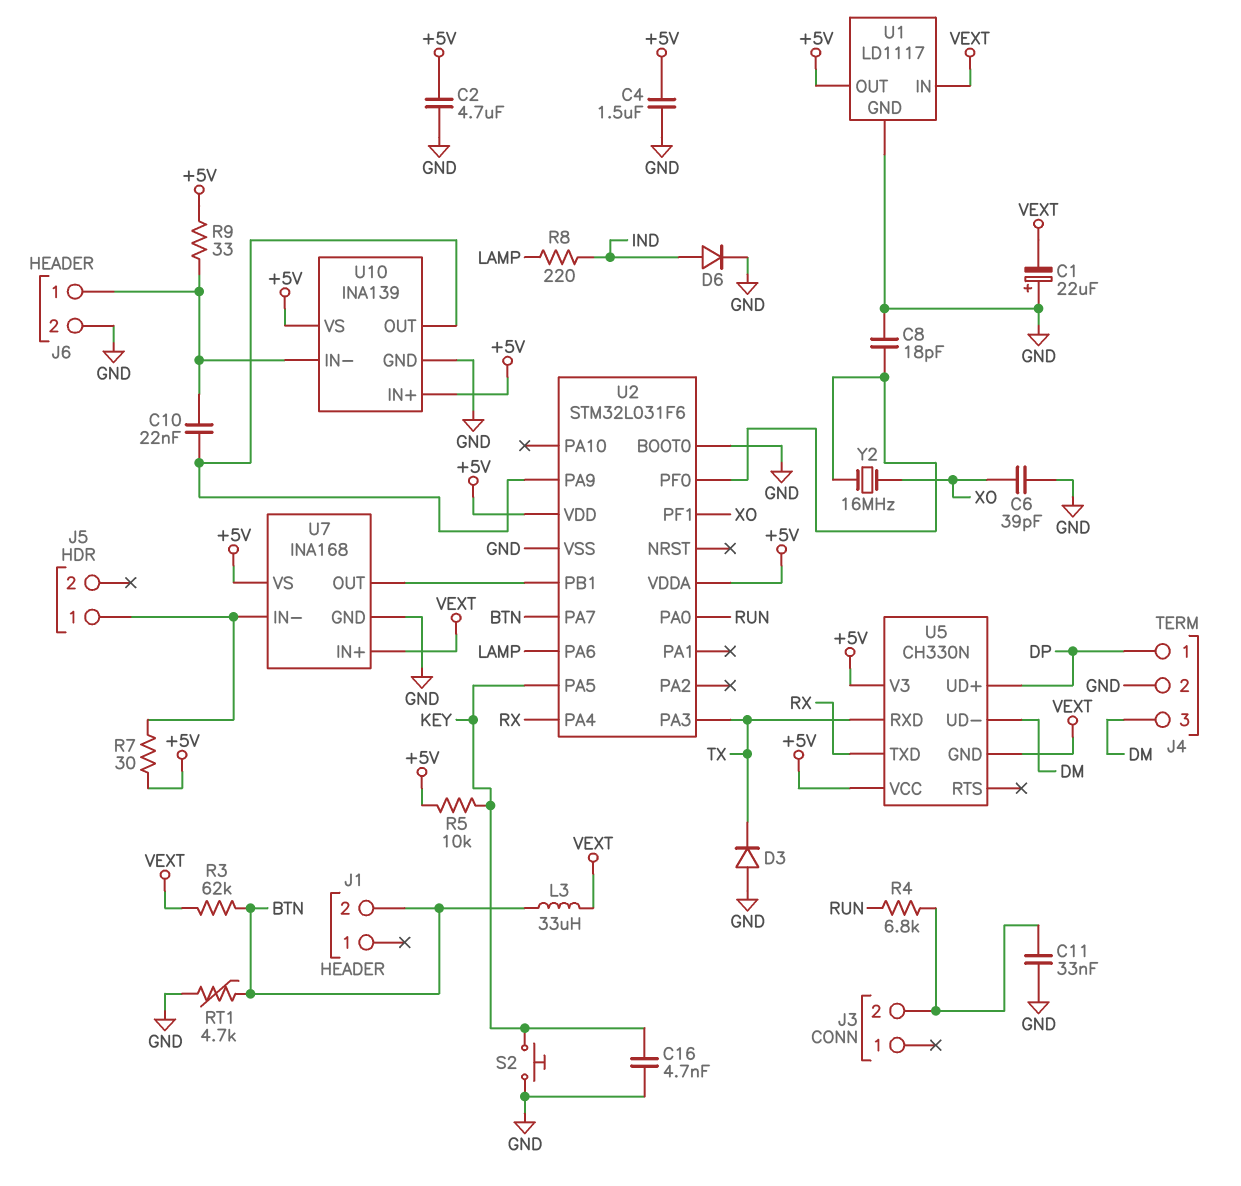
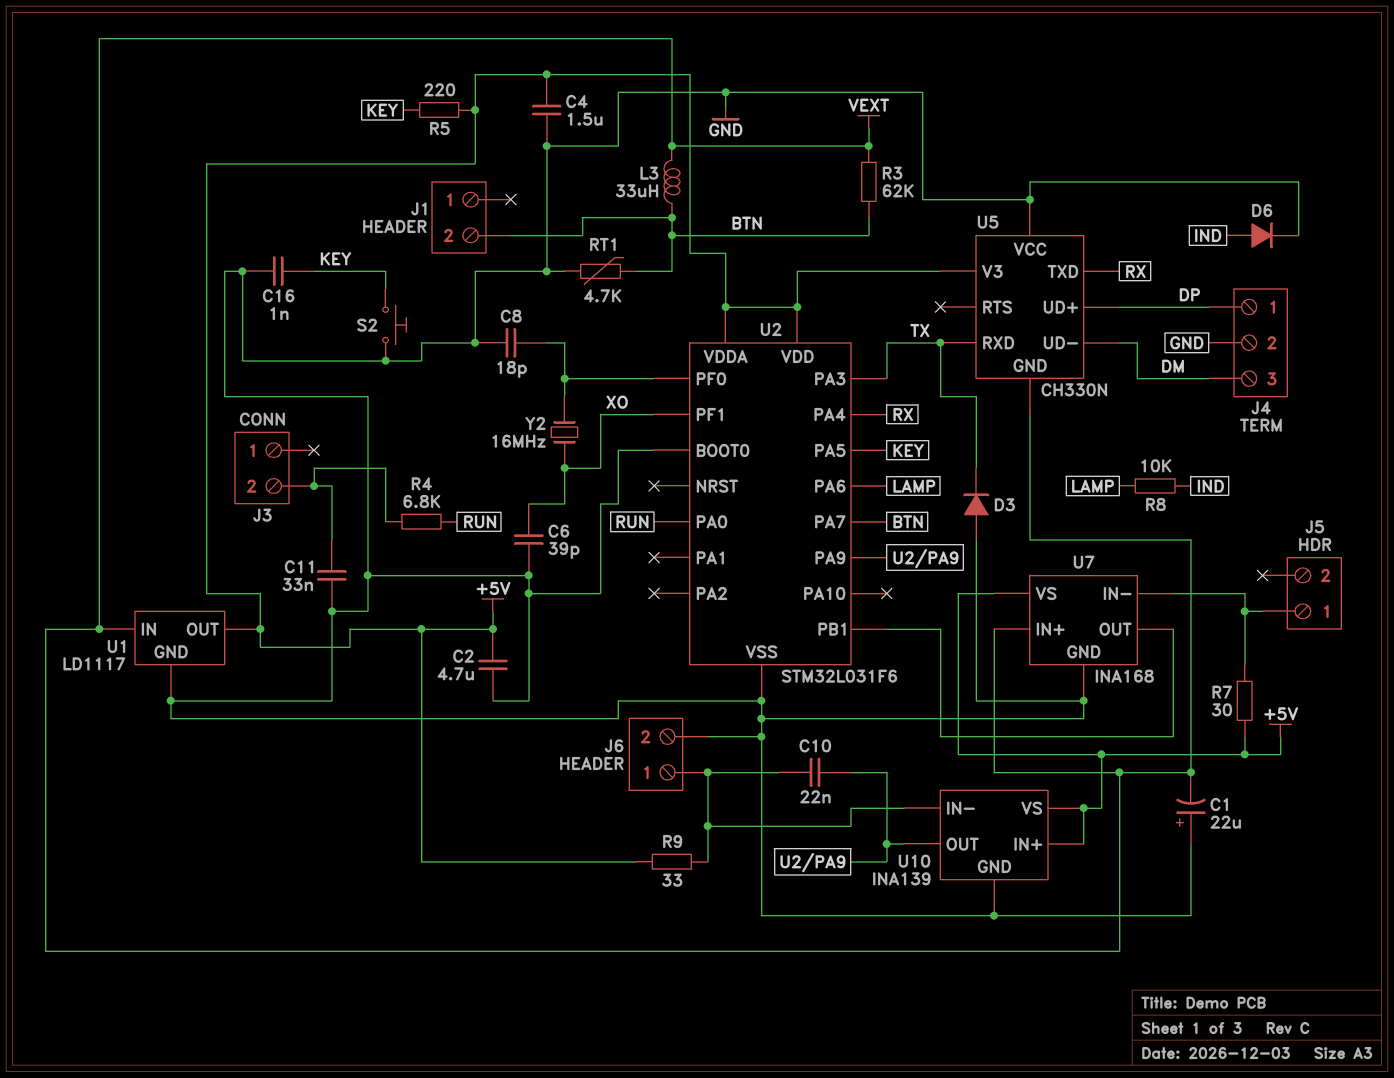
C16: 4.7nF (GND, KEY) -> 1nF (GND, KEY)
R5: 10k (+5V, KEY) -> 220 (+5V, KEY)
R8: 220 (IND, LAMP) -> 10k (IND, LAMP)
U5 pin VCC: +5V -> GND

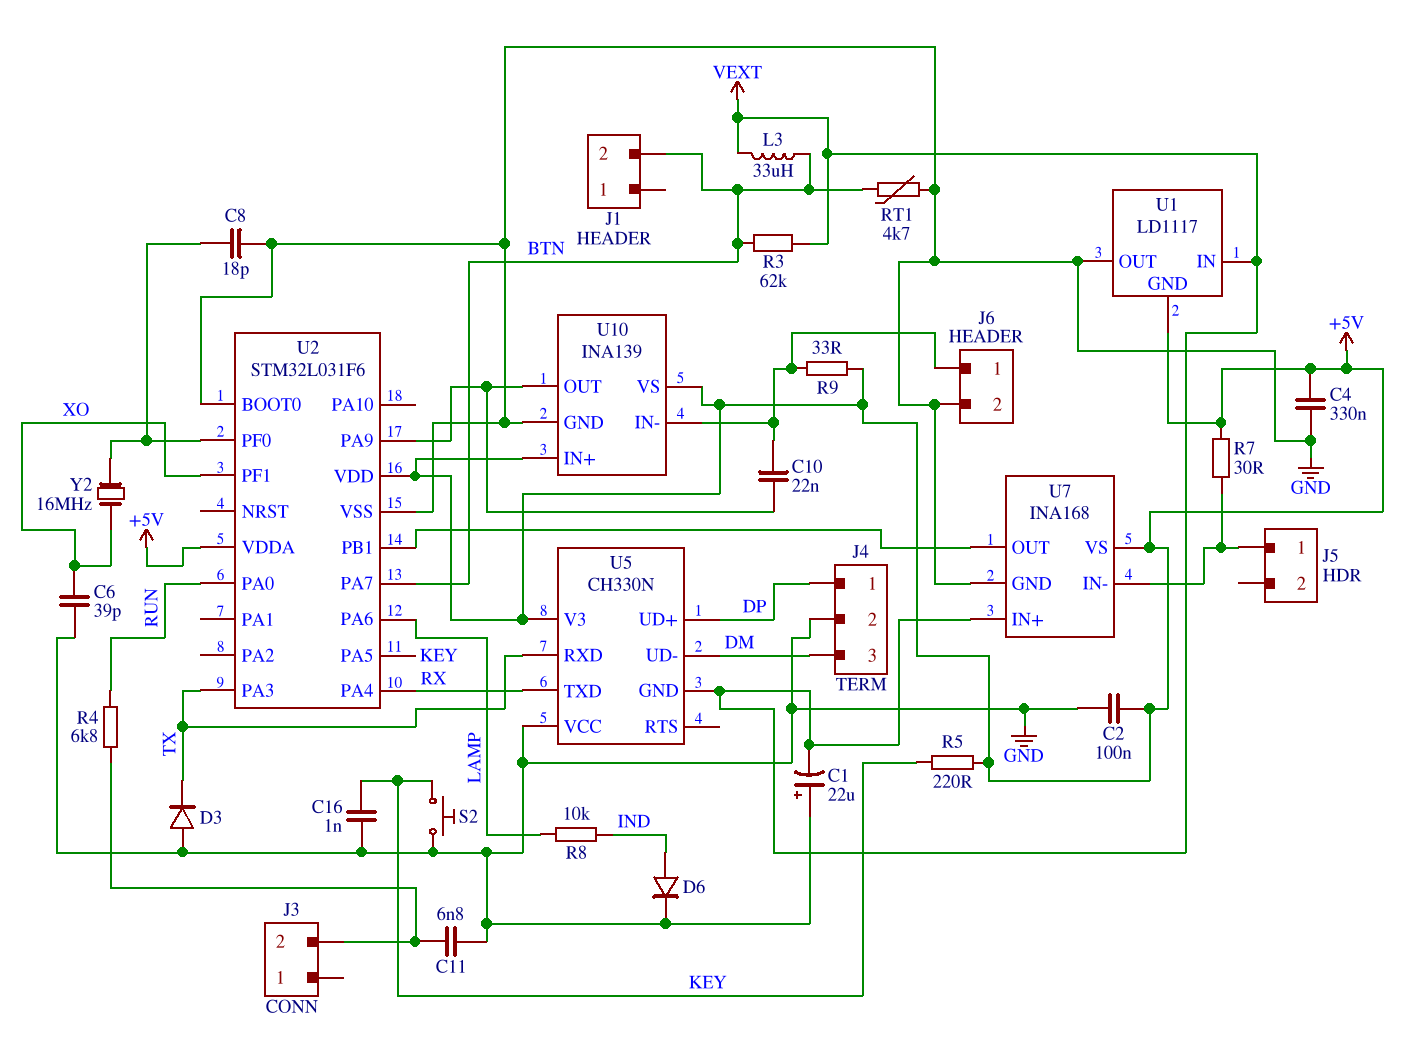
C2: 4.7uF (+5V, GND) -> 100nF (+5V, GND)
C4: 1.5uF (+5V, GND) -> 330nF (+5V, GND)
C11: 33nF (GND, J3/2) -> 6.8nF (GND, J3/2)
U1 pin GND: GND -> +5V
U1 pin OUT: +5V -> GND

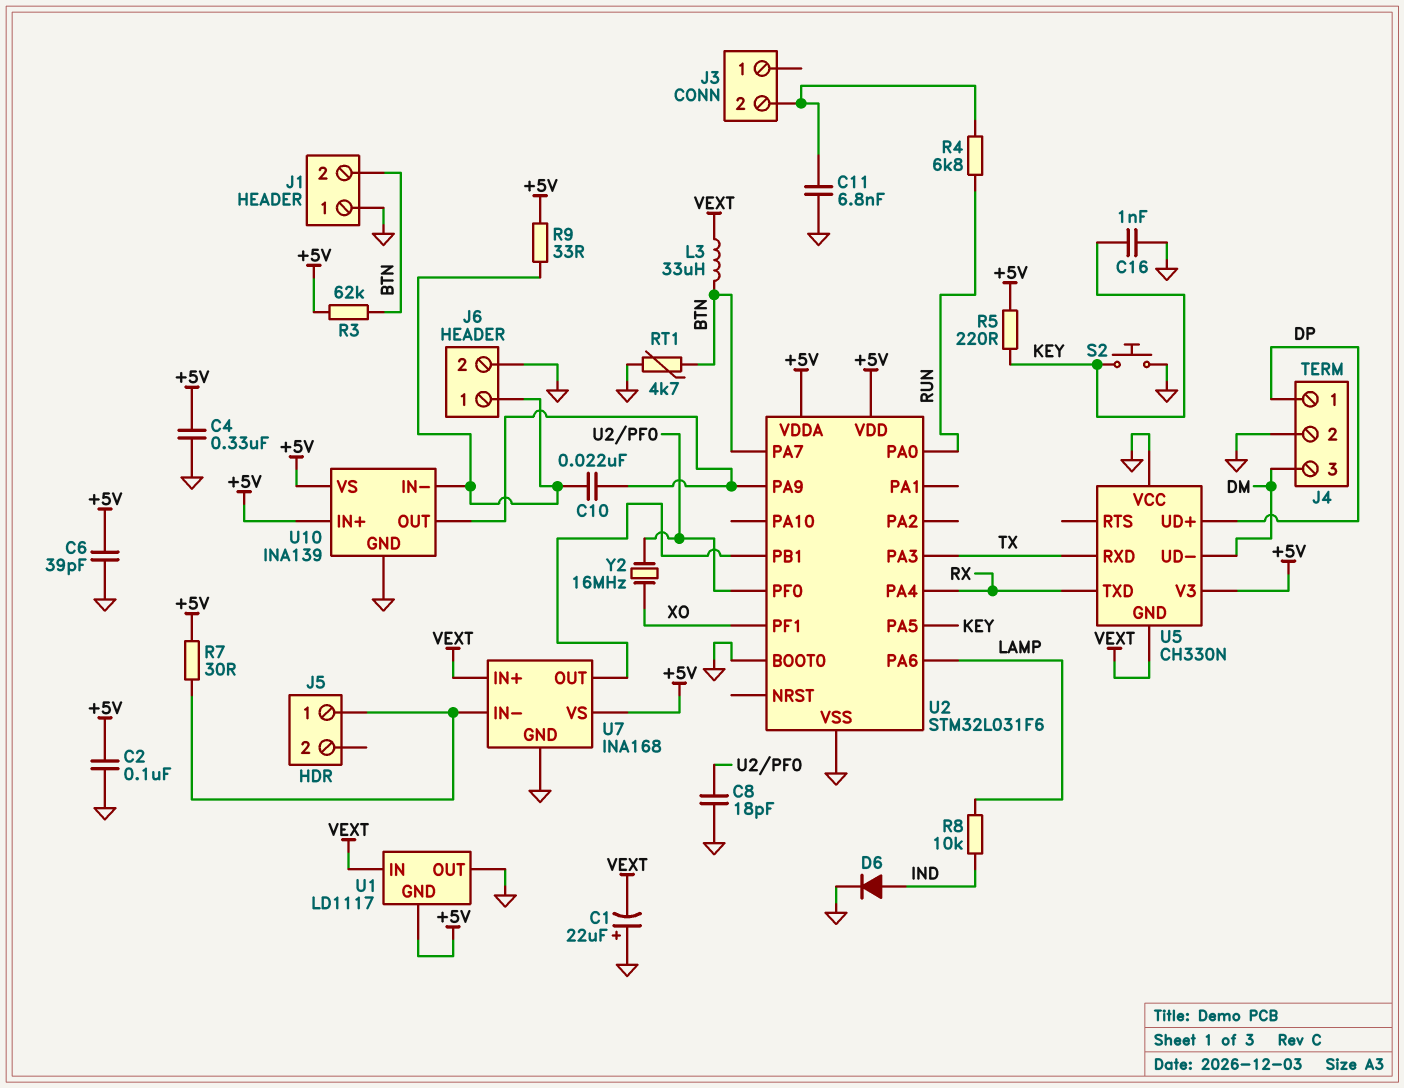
C6: 39pF (GND, XO) -> 39pF (+5V, GND)
D3: diode (A GND, K TX) -> none
J1 pin 1: none -> GND
R3: 62k (BTN, VEXT) -> 62k (+5V, BTN)

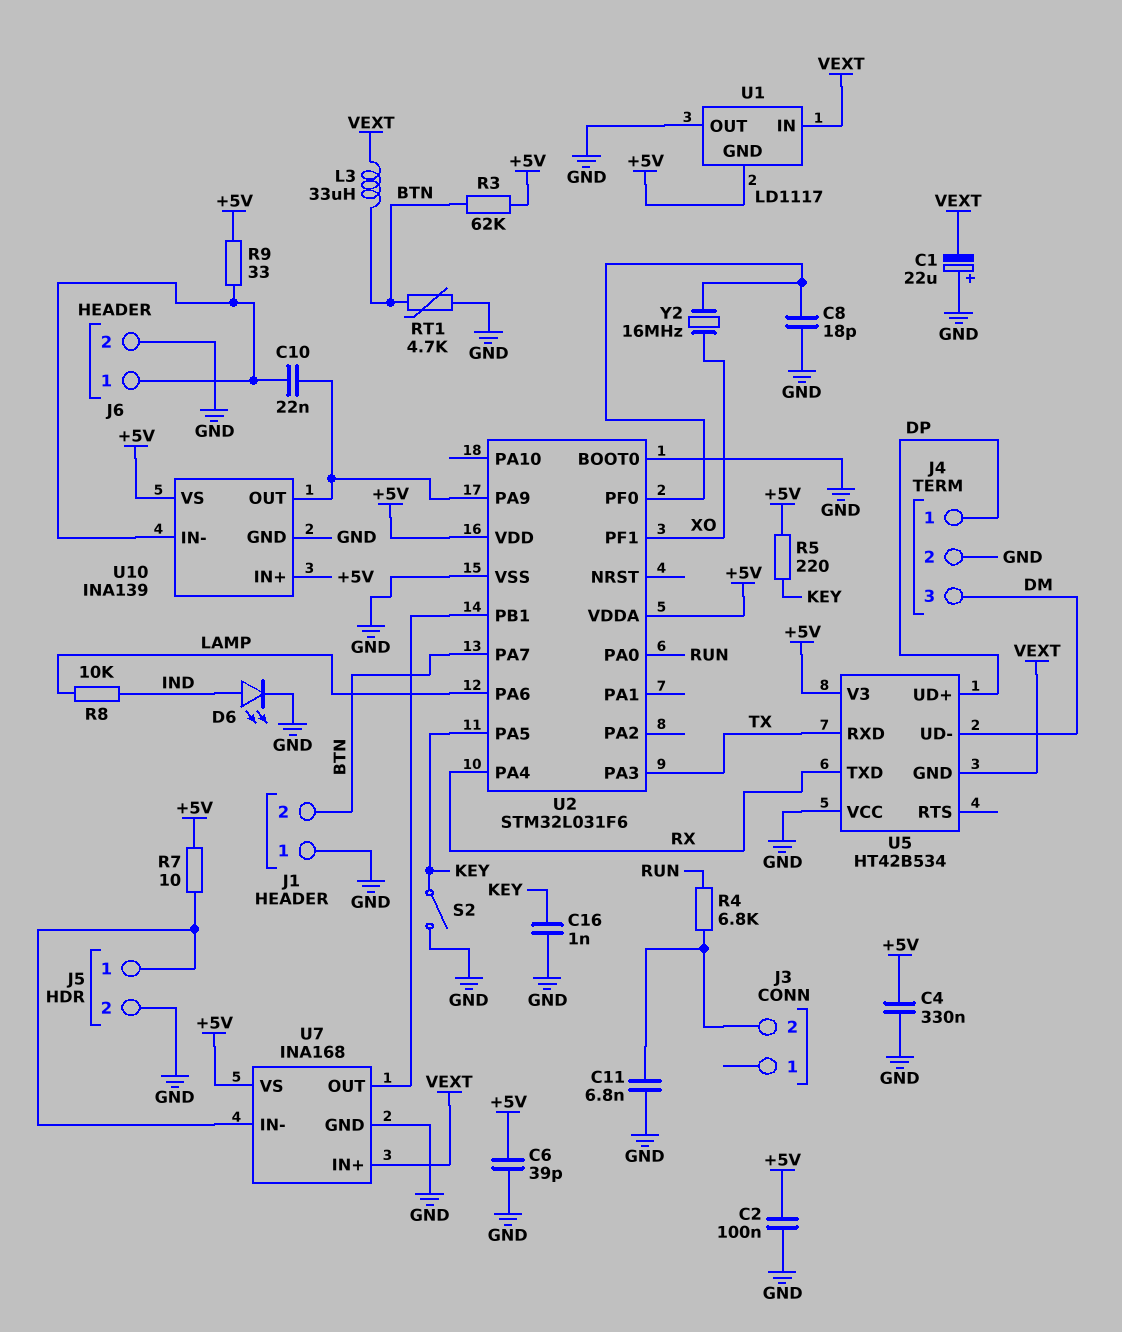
D6: diode (A IND, K GND) -> LED (A IND, K GND)
J5 pin 2: none -> GND
R7: 30 (+5V, J5/1) -> 10 (+5V, J5/1)
S2: button (GND, KEY) -> switch (GND, KEY)
U5: CH330N -> HT42B534

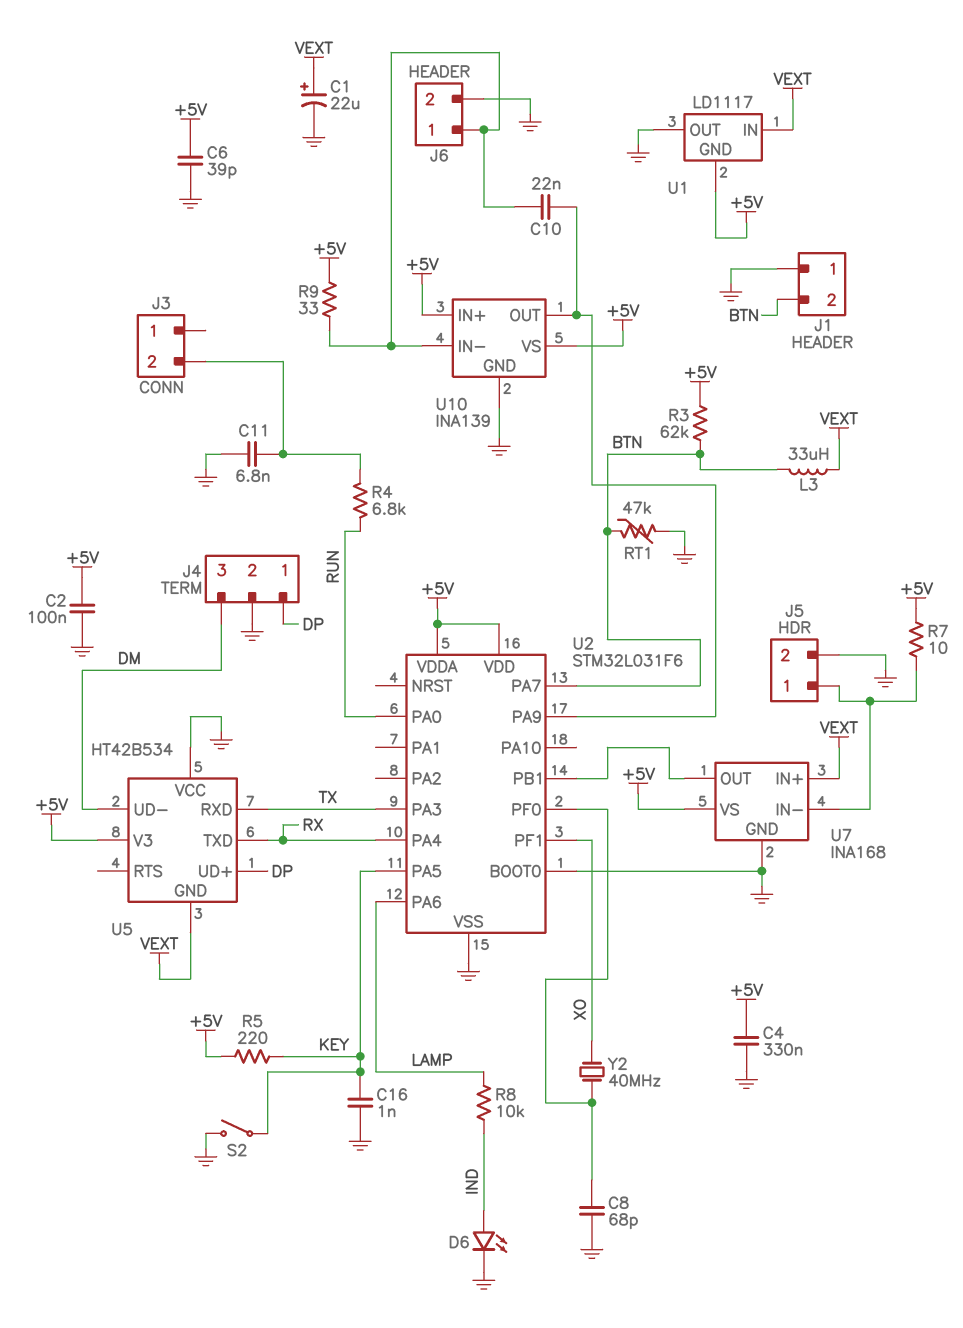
C1: 22uF (plus GND, minus VEXT) -> 22uF (plus VEXT, minus GND)
C8: 18pF (GND, U2/PF0) -> 68pF (GND, U2/PF0)
RT1: 4.7k (BTN, GND) -> 47k (BTN, GND)
Y2: 16MHz (U2/PF0, XO) -> 40MHz (U2/PF0, XO)

